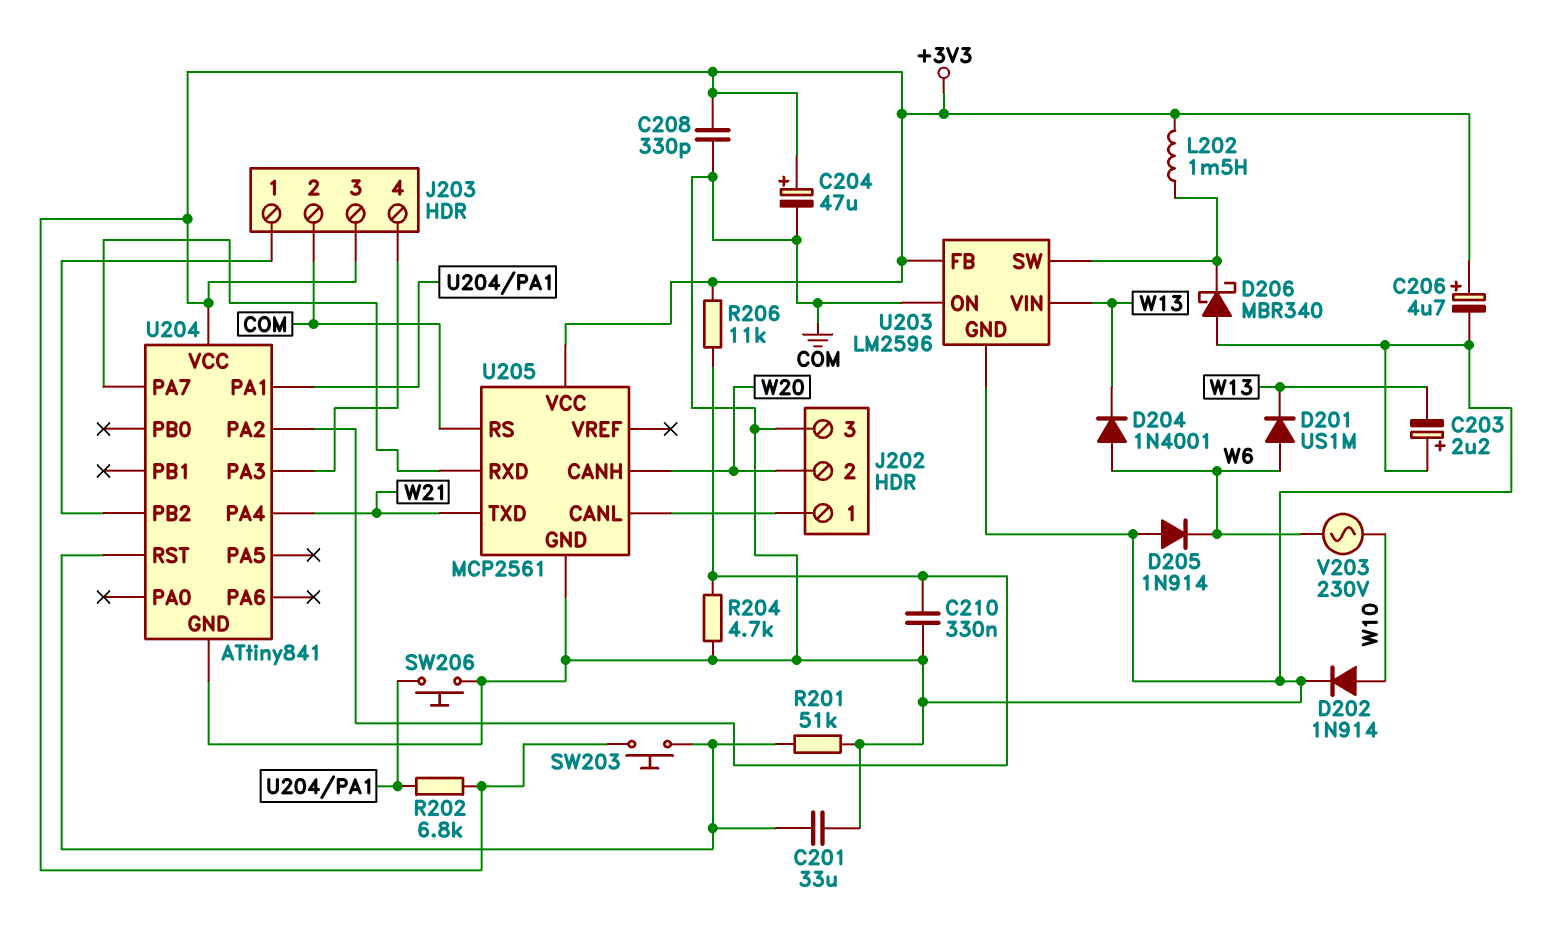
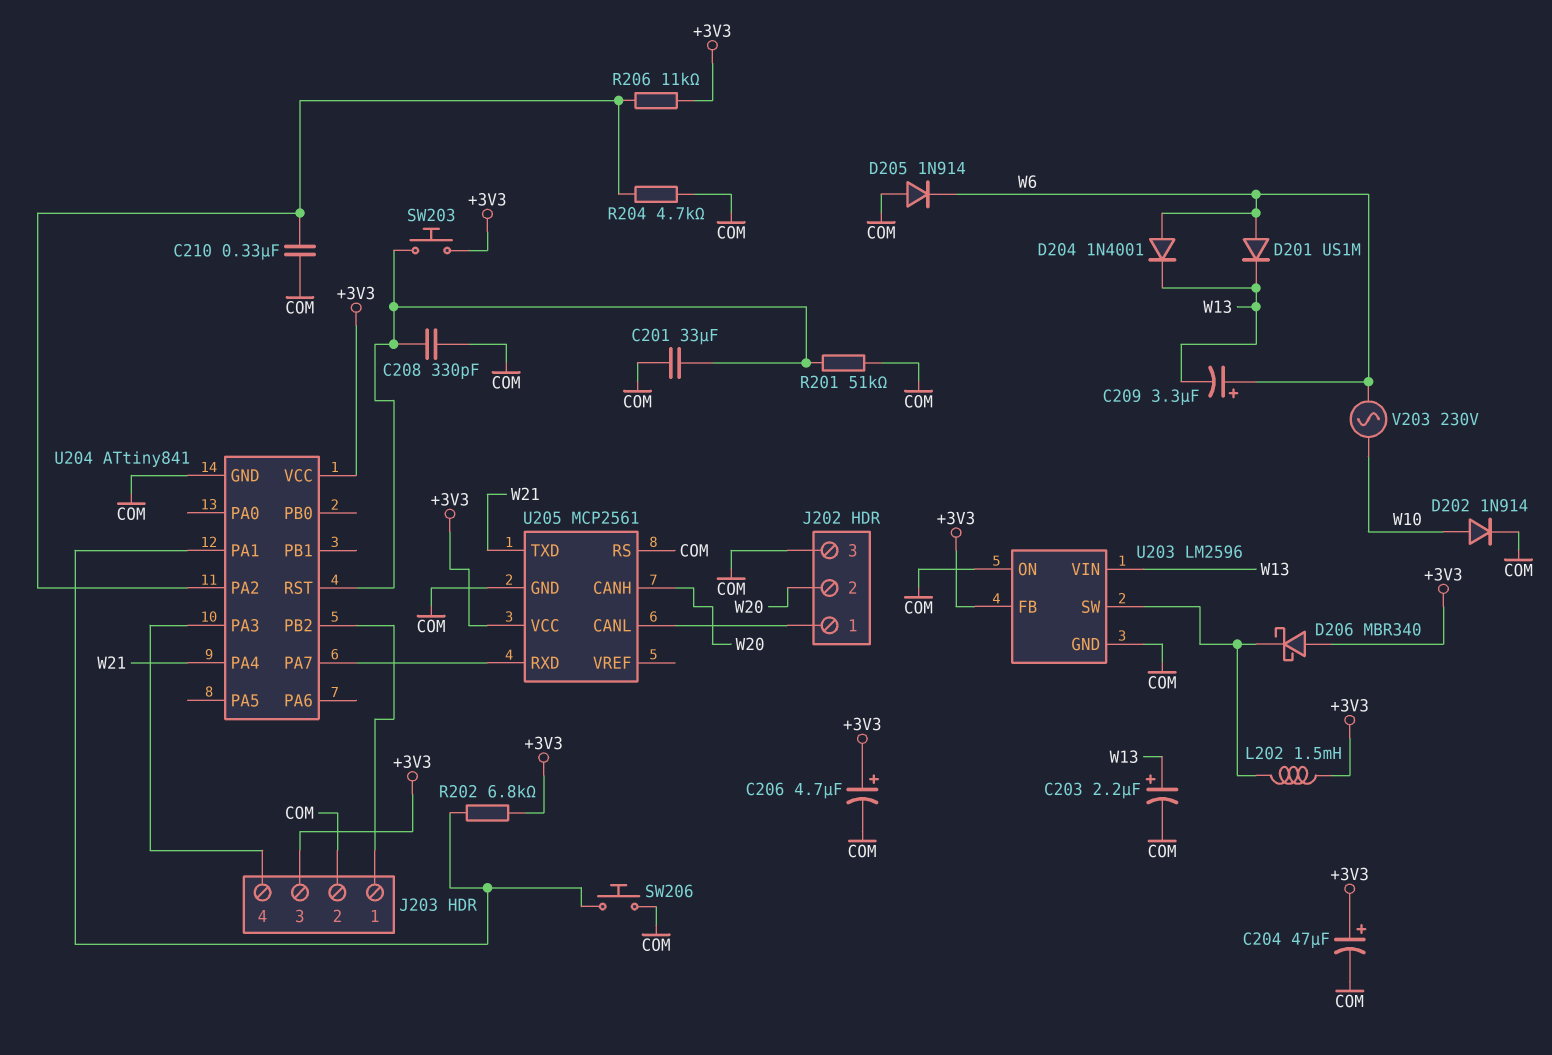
C203: 2.2uF (plus COM, minus W13) -> 2.2uF (plus W13, minus COM)
C208: 330pF (+3V3, COM) -> 330pF (COM, U204/RST)
C209: none -> 3.3uF (plus W6, minus W13)
D206: schottky MBR340 (A COM, K U203/SW) -> schottky MBR340 (A +3V3, K U203/SW)

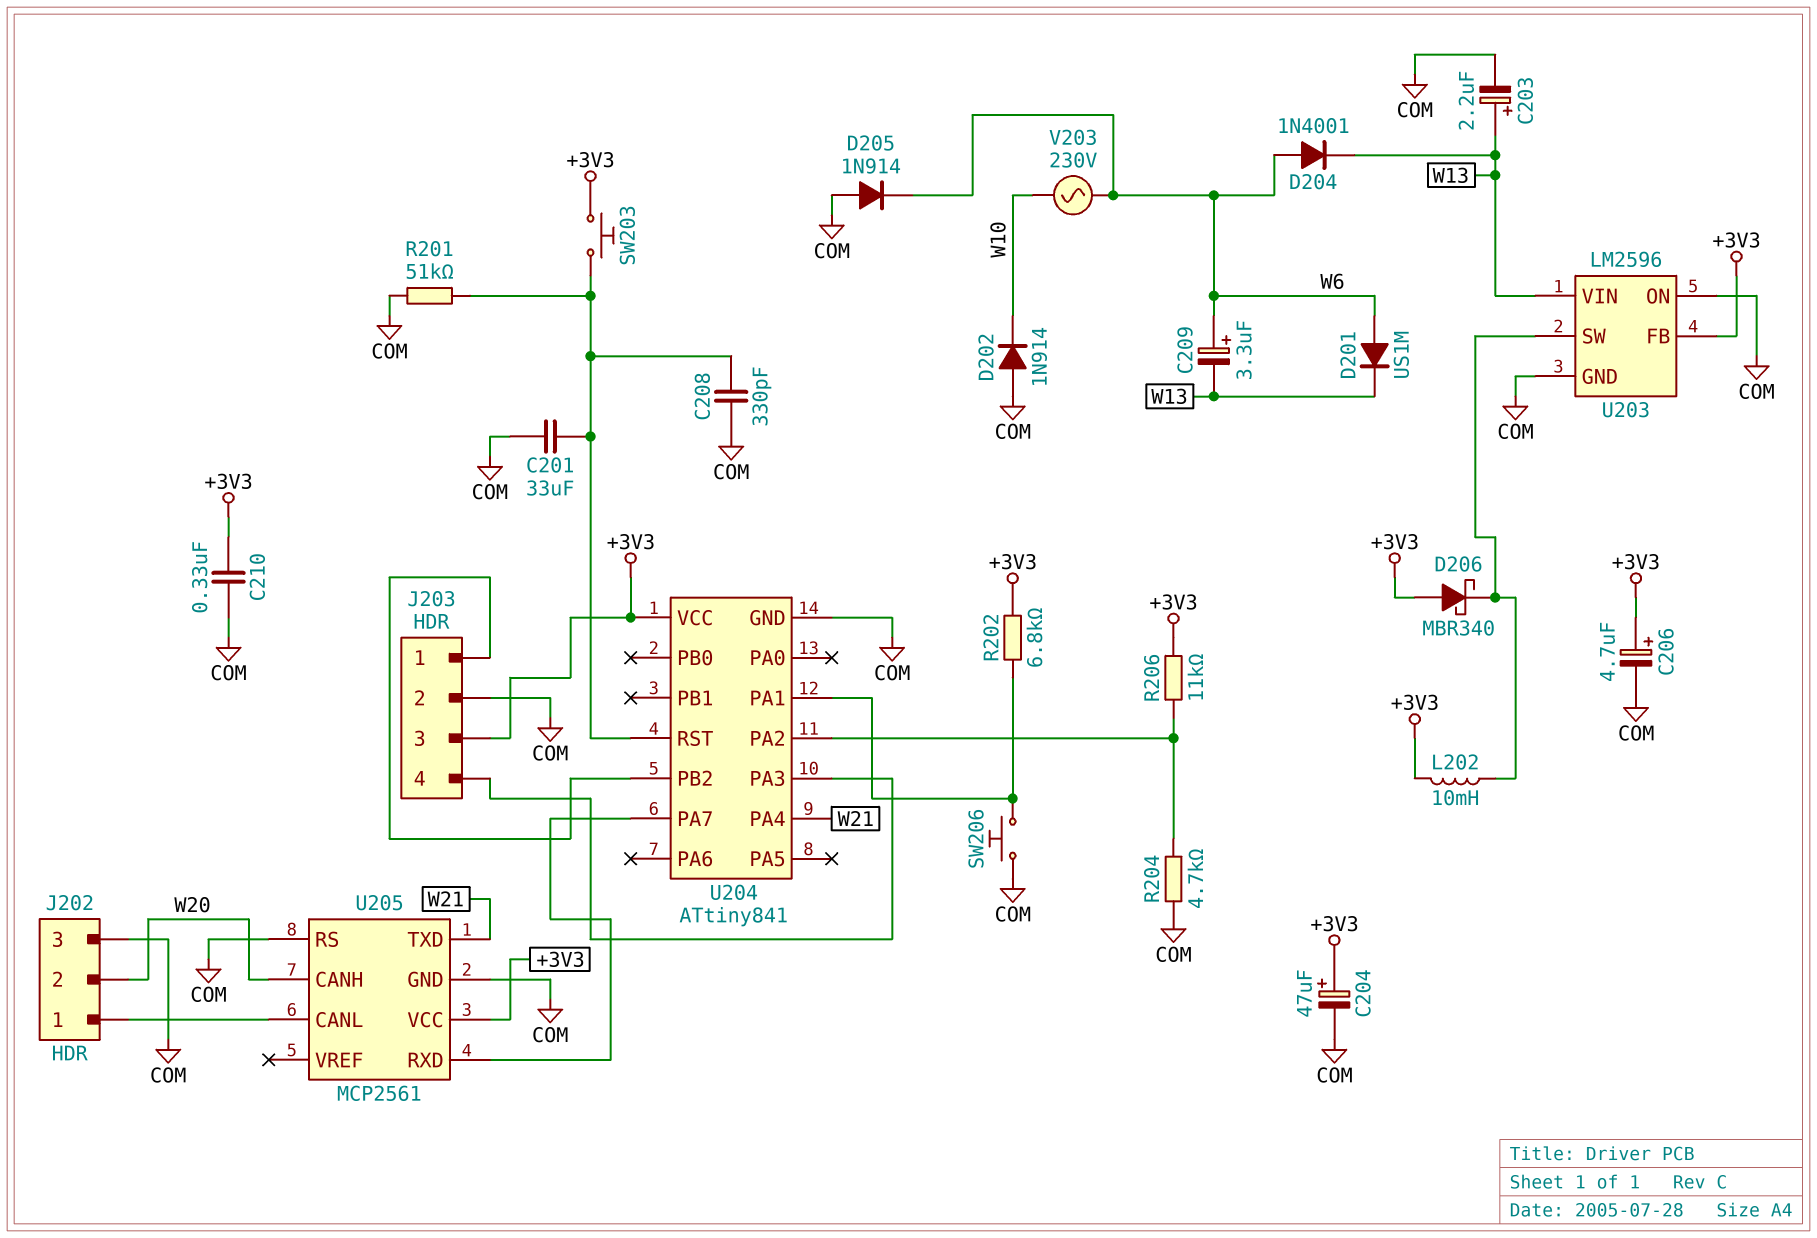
C210: 330nF (COM, U204/PA2) -> 330nF (+3V3, COM)
D202: diode 1N914 (A W10, K COM) -> diode 1N914 (A COM, K W10)
L202: 1.5mH (+3V3, U203/SW) -> 10mH (+3V3, U203/SW)

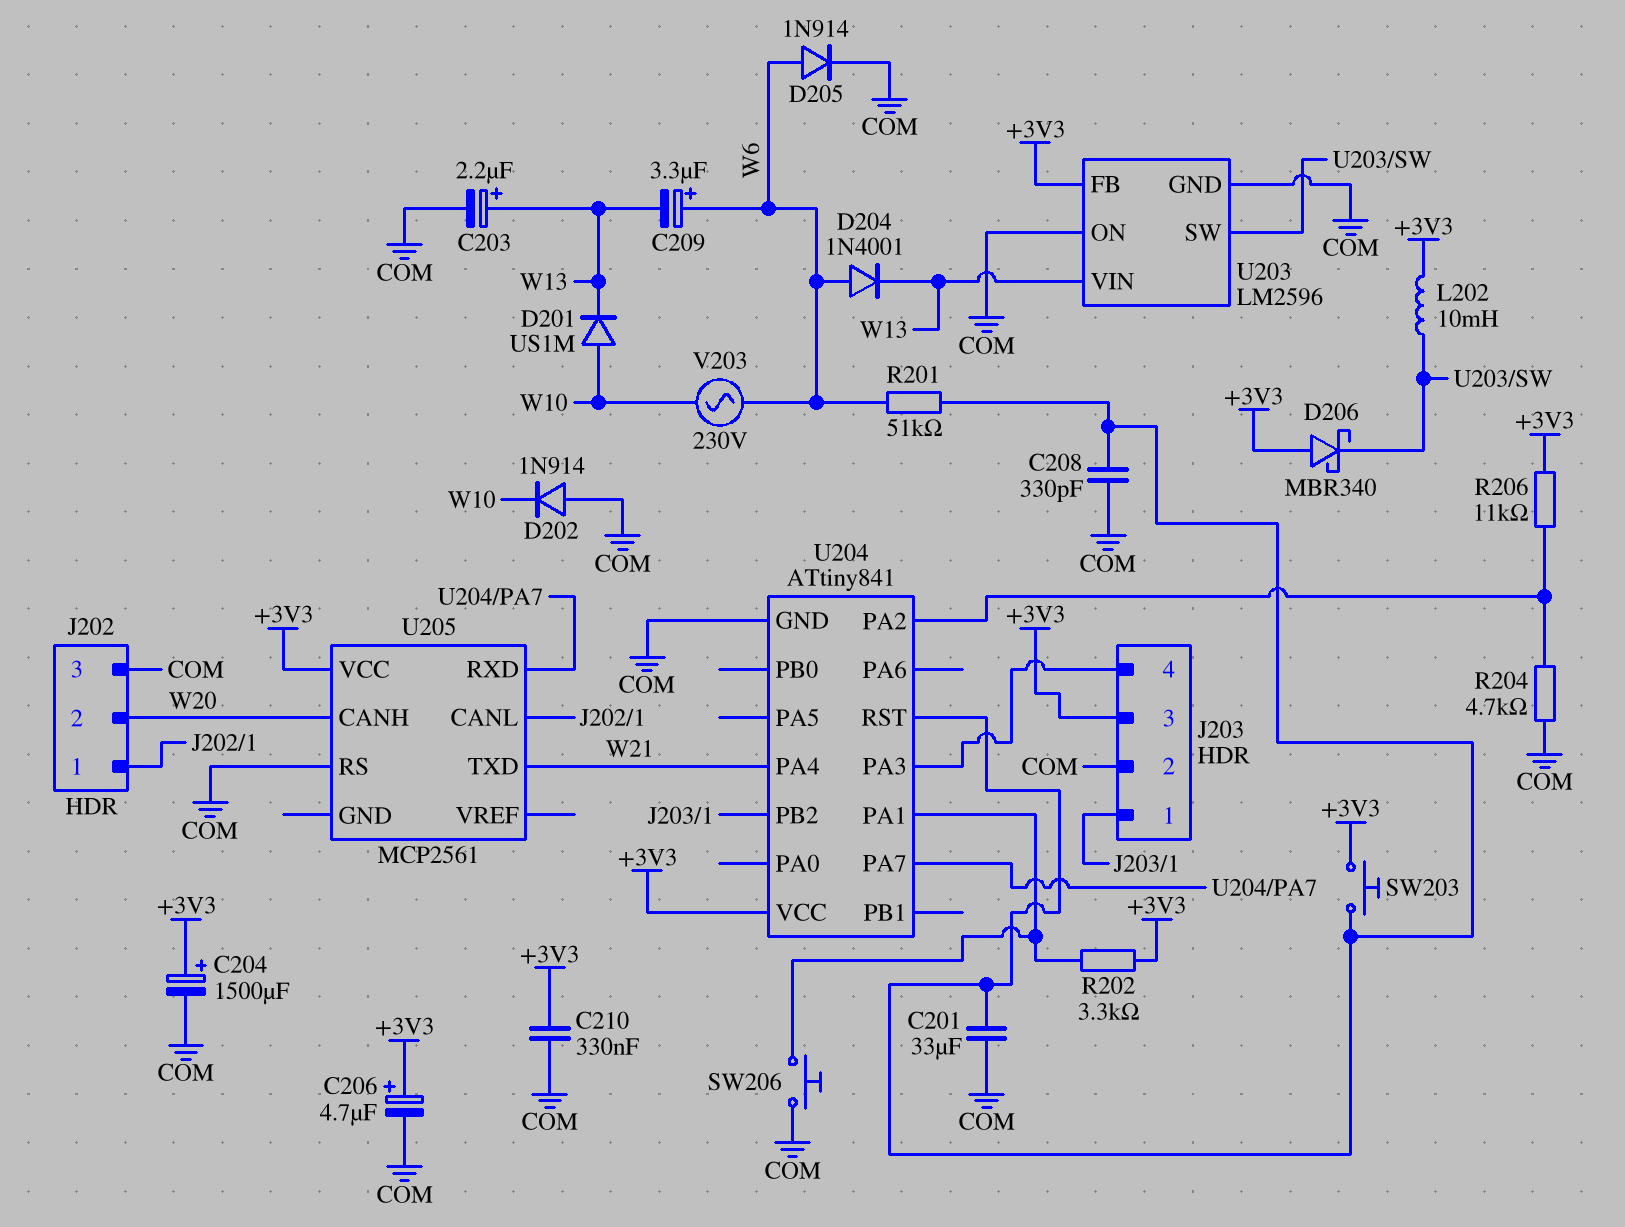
C204: 47uF (plus +3V3, minus COM) -> 1500uF (plus +3V3, minus COM)
D201: diode US1M (A W6, K W13) -> diode US1M (A W10, K W13)
D205: diode 1N914 (A COM, K W6) -> diode 1N914 (A W6, K COM)
R201: 51k (COM, U204/RST) -> 51k (U204/RST, W6)
R202: 6.8k (+3V3, U204/PA1) -> 3.3k (+3V3, U204/PA1)
U205 pin GND: COM -> none

